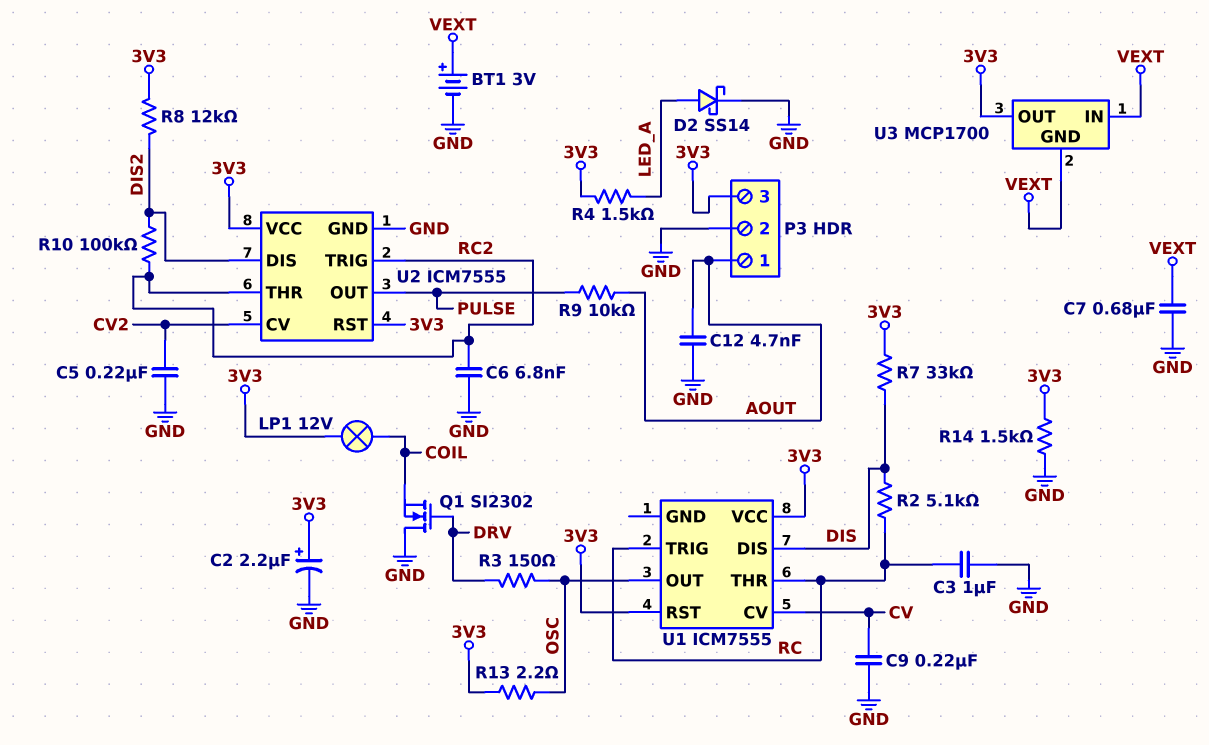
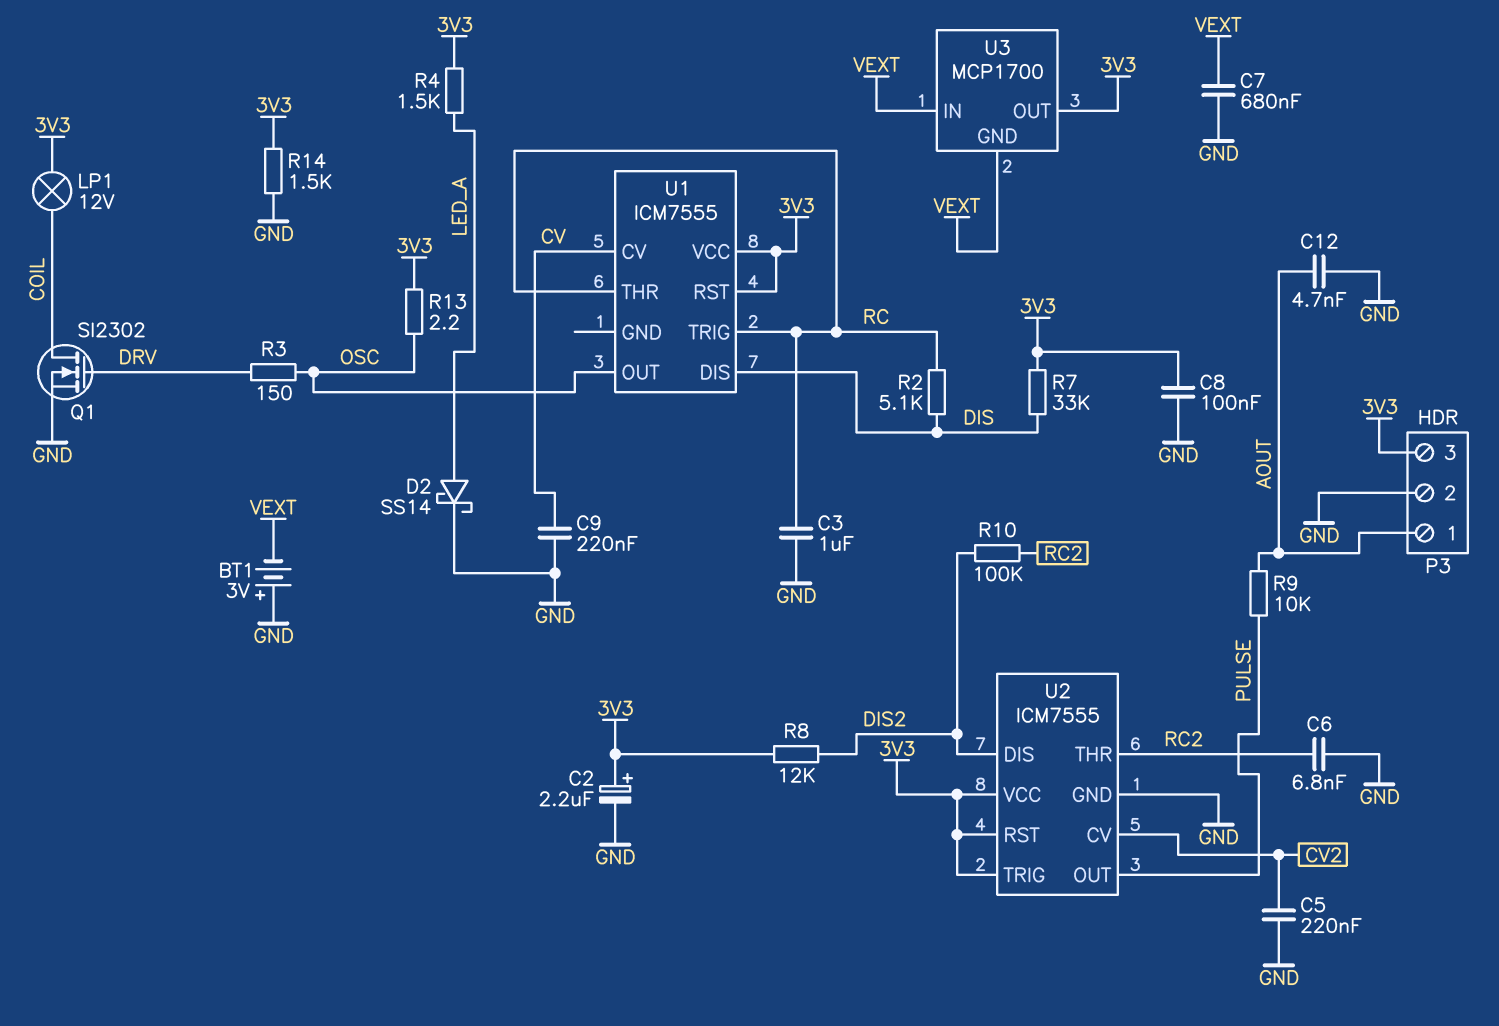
BT1: 3V (plus VEXT, minus GND) -> 3V (plus GND, minus VEXT)
C8: none -> 100nF (3V3, GND)
Q1: NMOS SI2302 (G DRV, D GND, S COIL) -> NMOS SI2302 (G DRV, D COIL, S GND)
U2 pin TRIG: RC2 -> 3V3

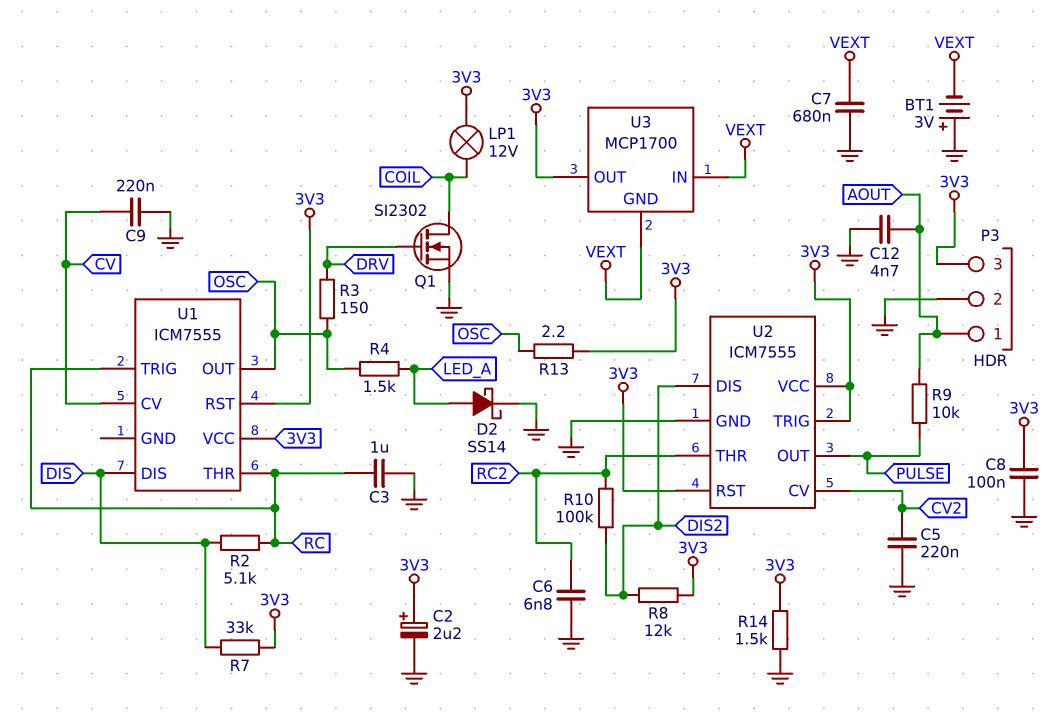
R4: 1.5k (3V3, LED_A) -> 1.5k (LED_A, OSC)

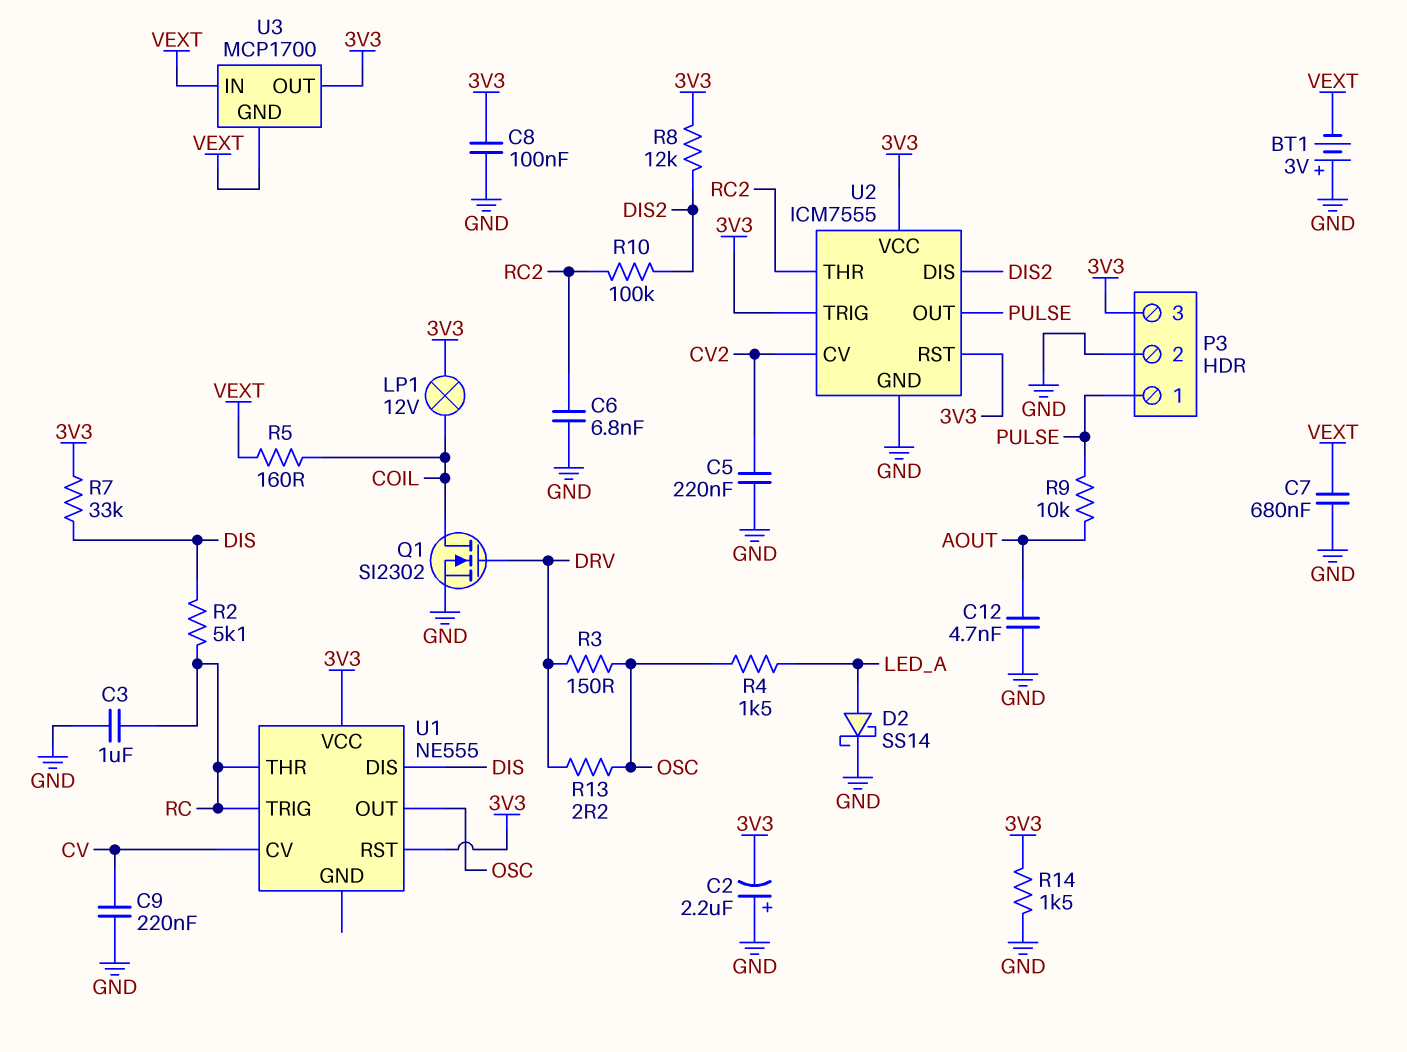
C2: 2.2uF (plus 3V3, minus GND) -> 2.2uF (plus GND, minus 3V3)
P3 pin 1: AOUT -> PULSE
R5: none -> 160 (COIL, VEXT)
R13: 2.2 (3V3, OSC) -> 2.2 (DRV, OSC)
U1: ICM7555 -> NE555

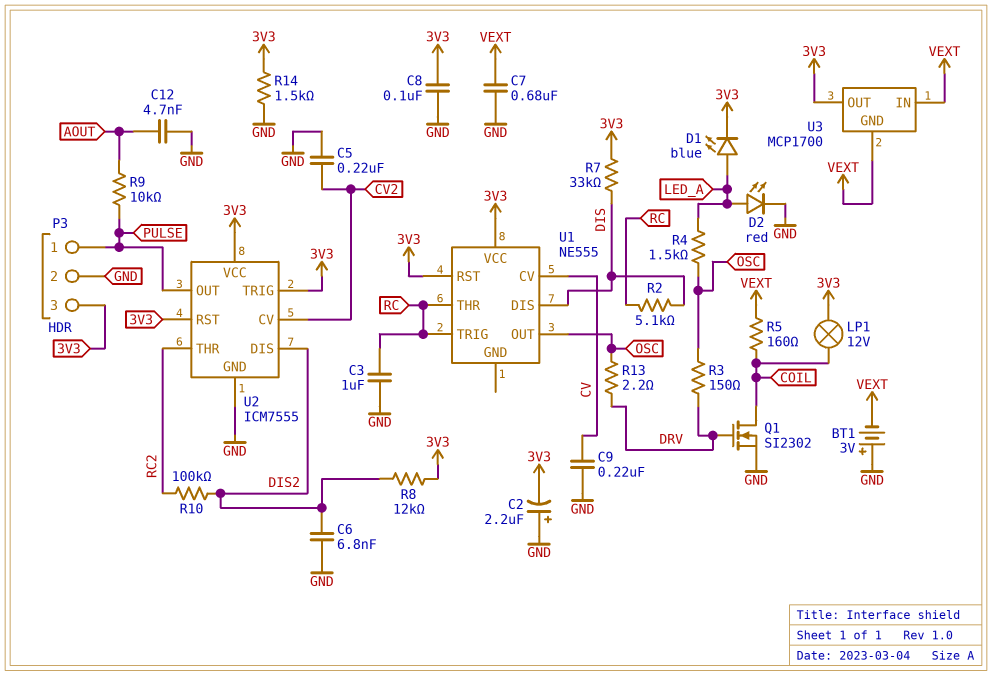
C6: 6.8nF (GND, RC2) -> 6.8nF (DIS2, GND)
D1: none -> LED blue (A LED_A, K 3V3)
D2: schottky SS14 (A LED_A, K GND) -> LED red (A LED_A, K GND)

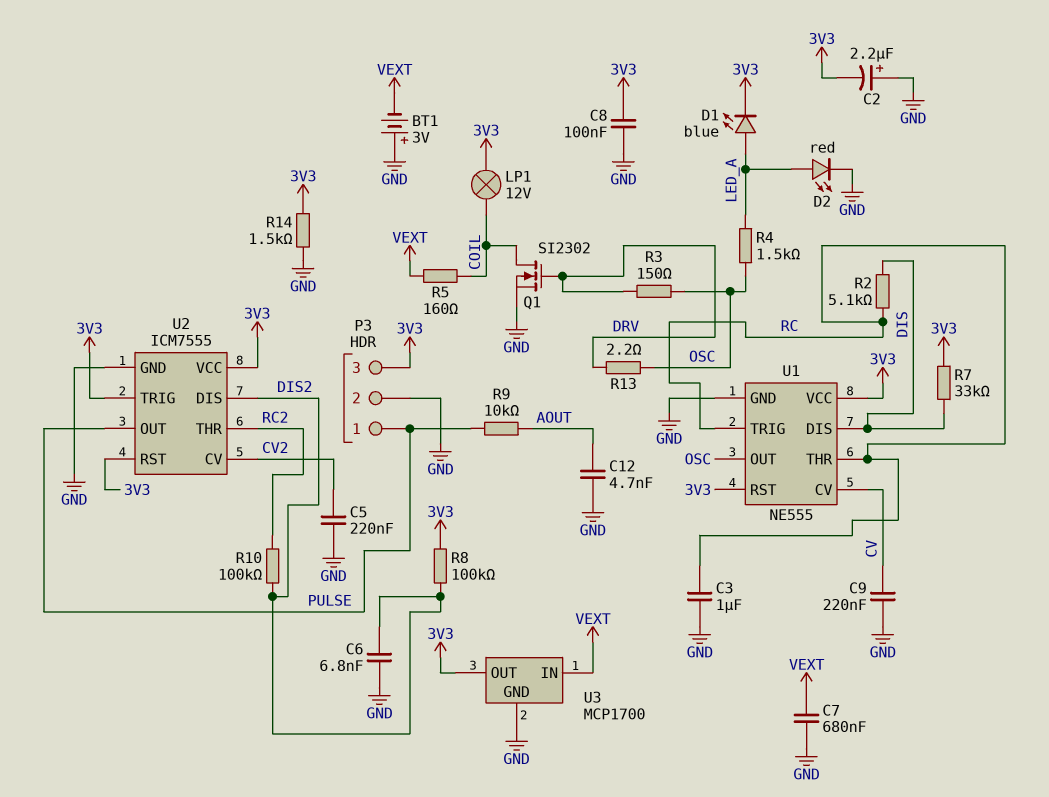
R8: 12k (3V3, DIS2) -> 100k (3V3, DIS2)
U1 pin GND: none -> GND
U3 pin GND: VEXT -> GND

